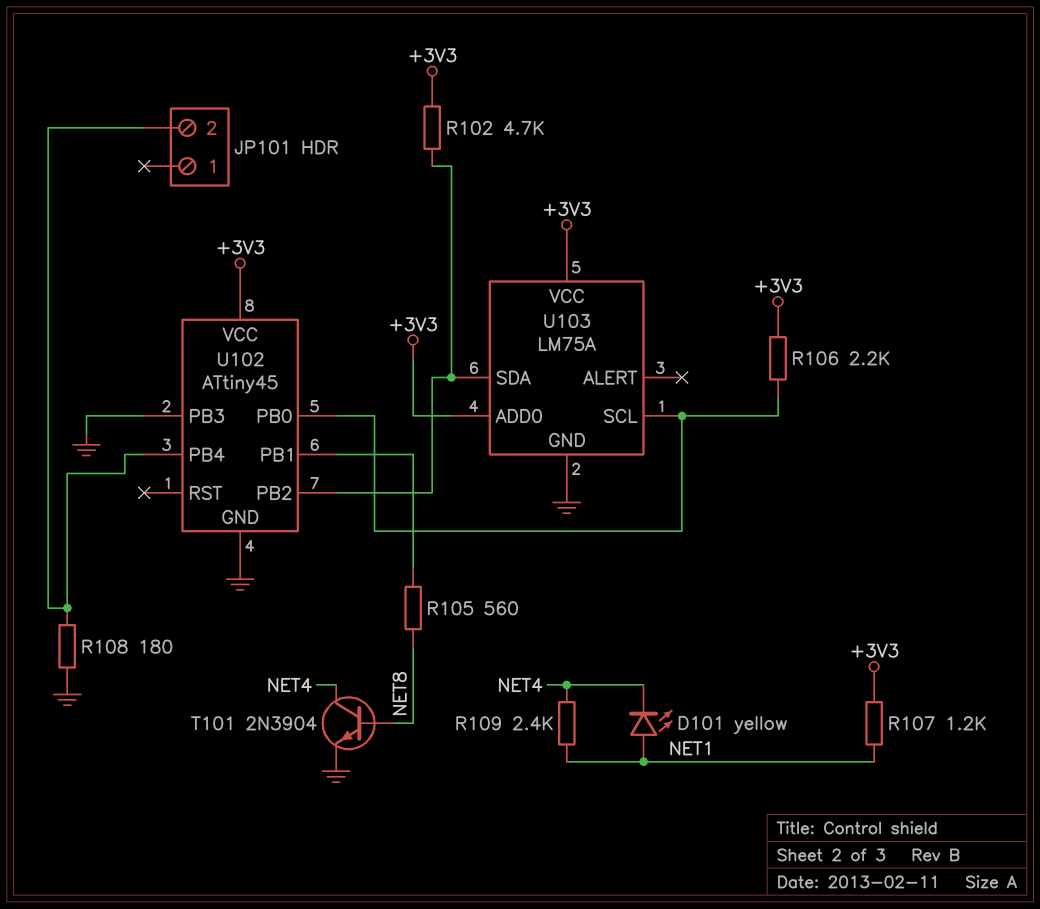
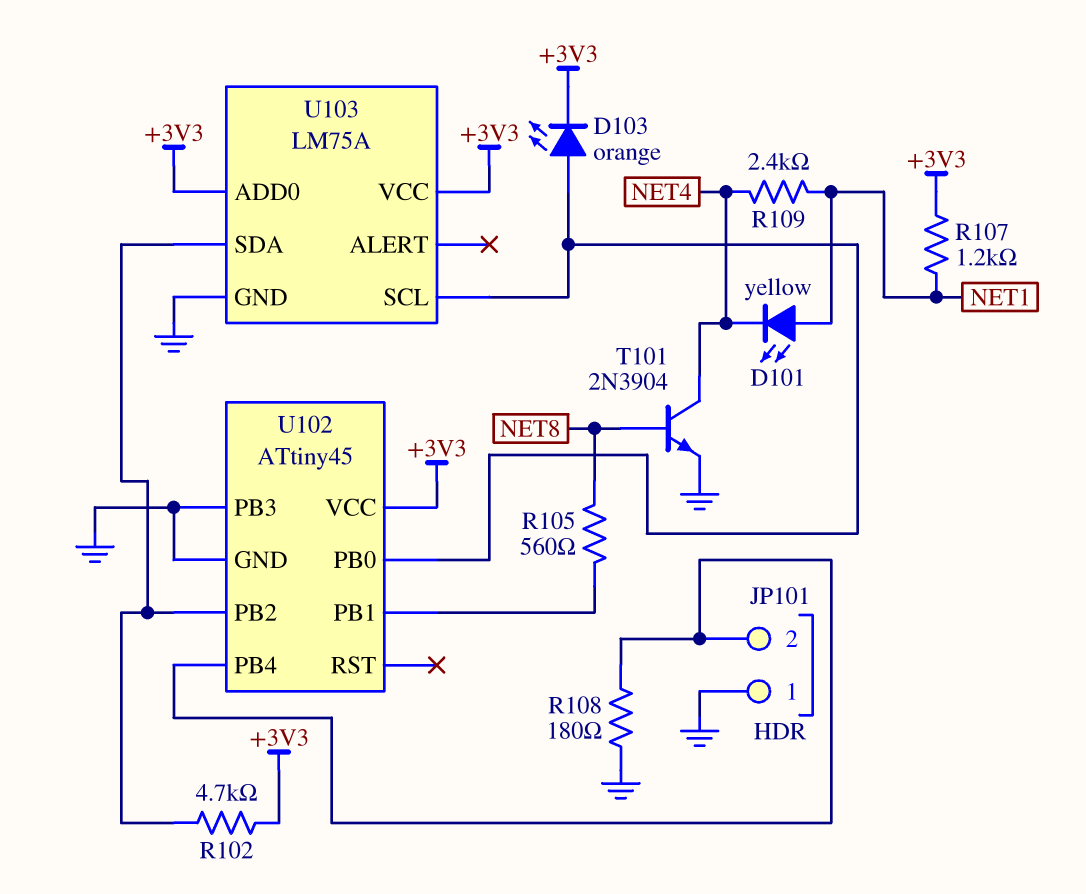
D103: none -> LED orange (A U102/PB0, K +3V3)
JP101 pin 1: none -> GND
R106: 2.2k (+3V3, U102/PB0) -> none

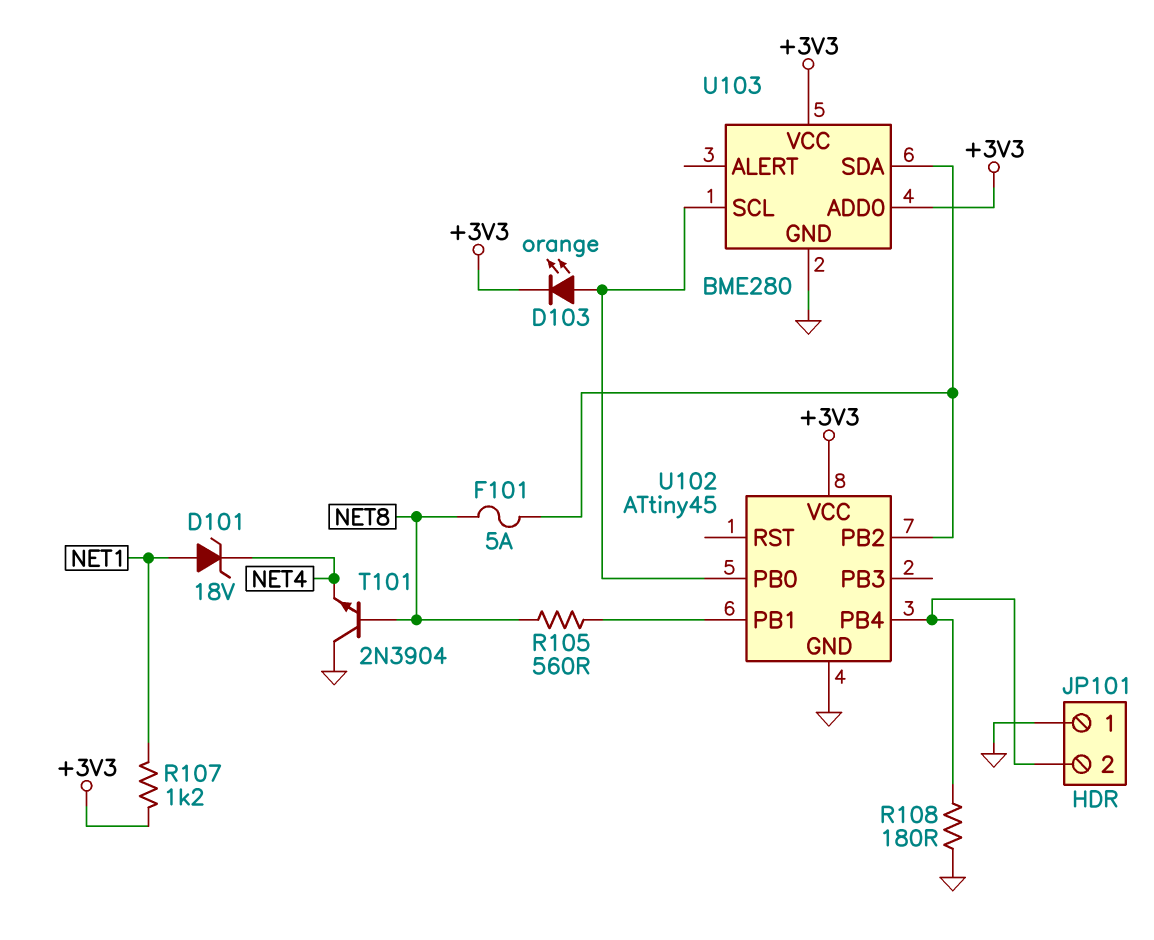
D101: LED yellow (A NET1, K NET4) -> zener 18V (A NET1, K NET4)
F101: none -> 5A (NET8, U102/PB2)
R102: 4.7k (+3V3, U102/PB2) -> none
R109: 2.4k (NET1, NET4) -> none
T101: NPN 2N3904 (B NET8, C NET4, E GND) -> NPN 2N3904 (B NET8, C GND, E NET4)
U102 pin PB3: GND -> none
U103: LM75A -> BME280

